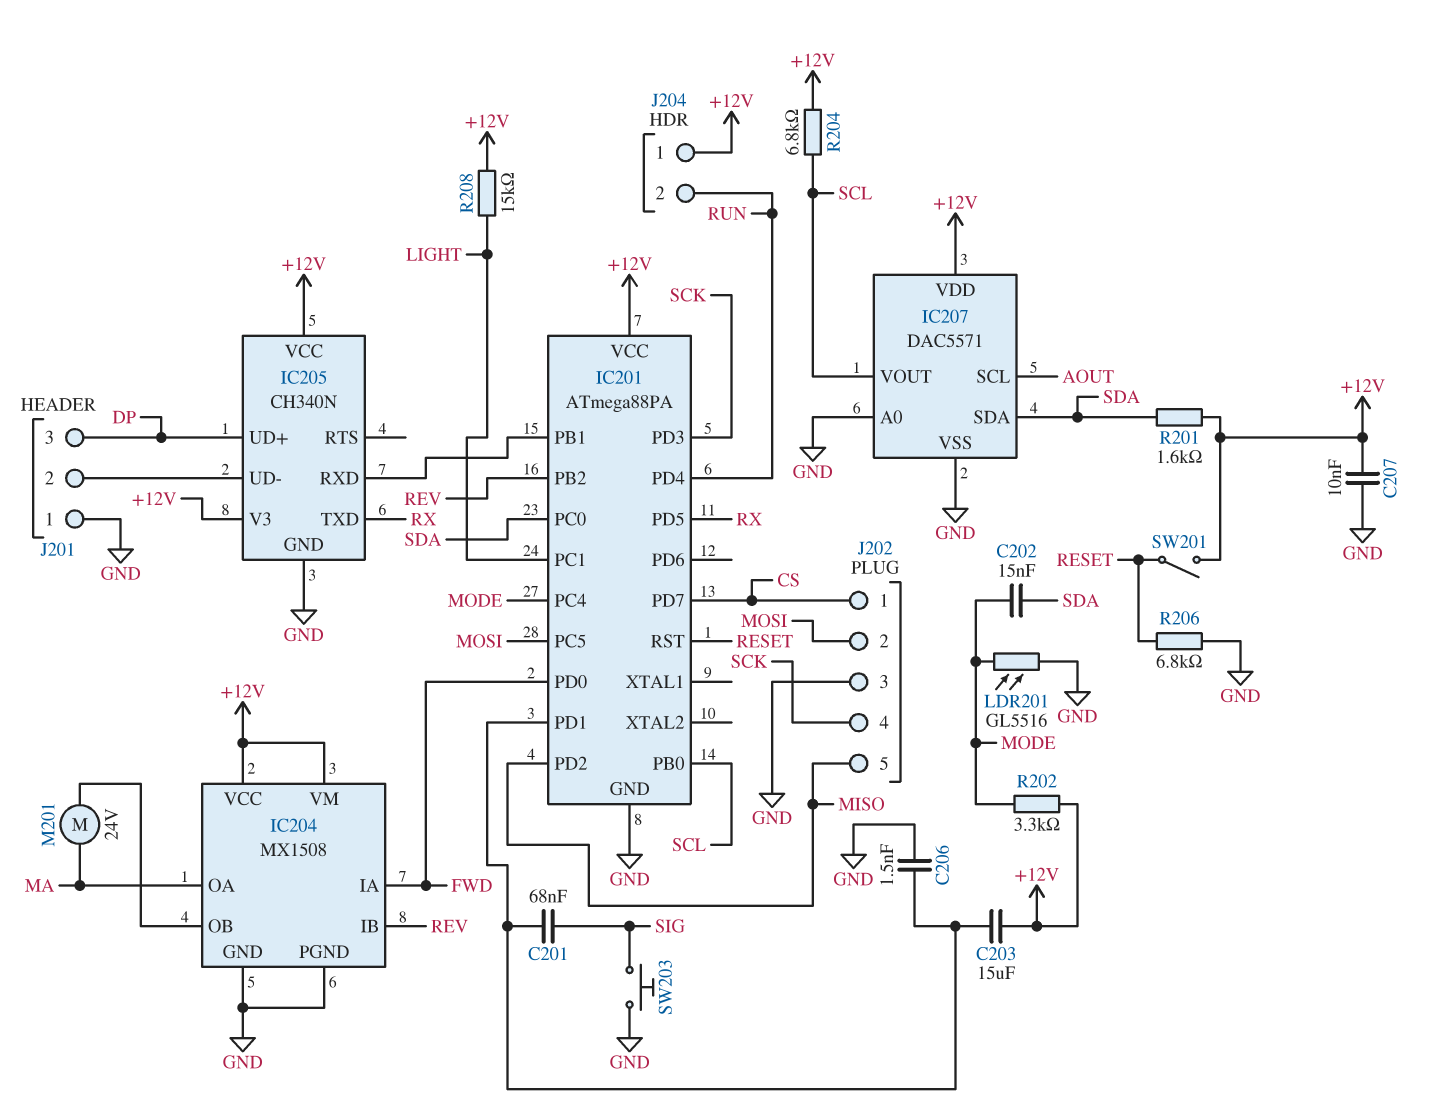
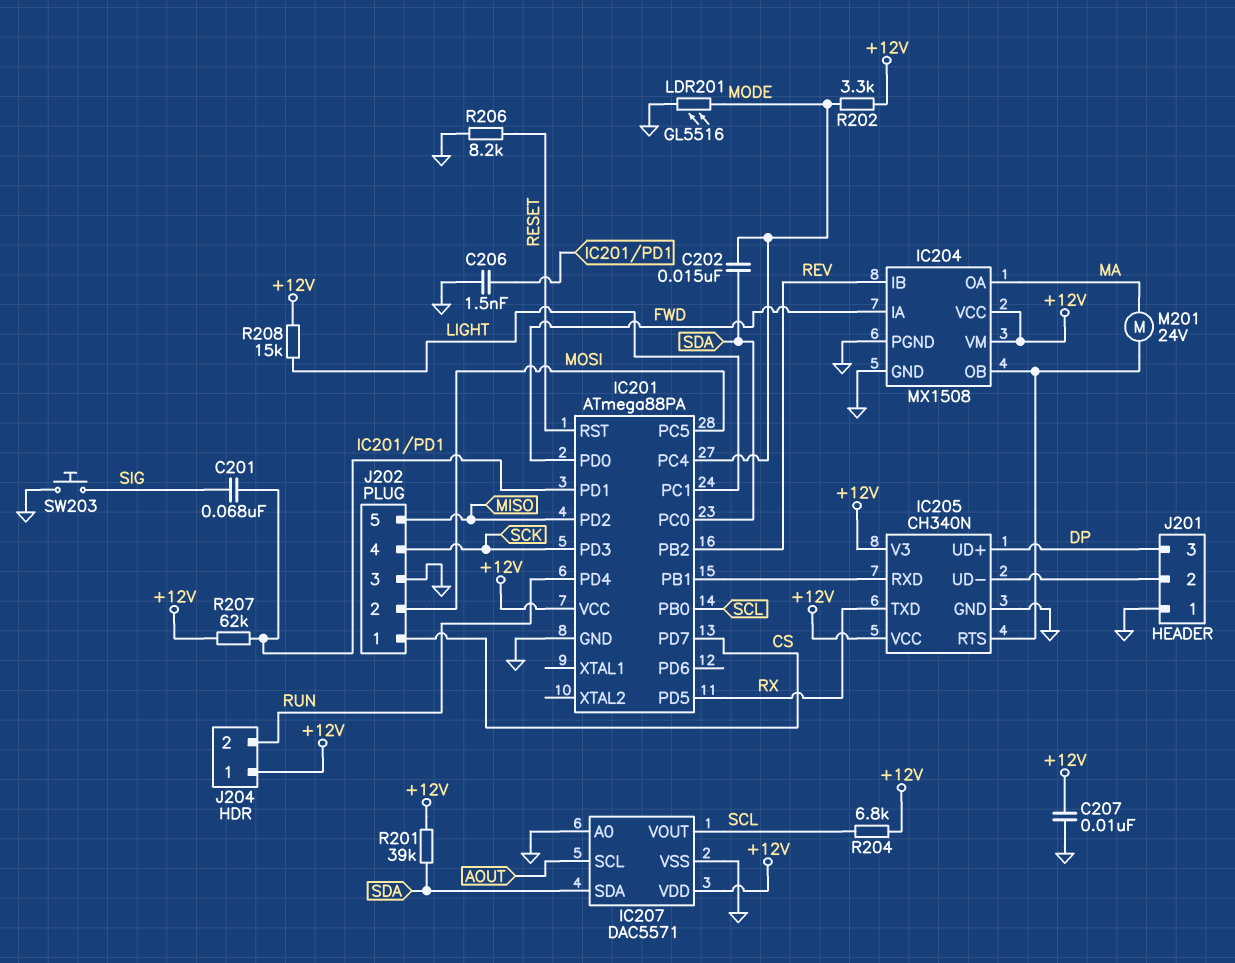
C203: 15uF (+12V, IC201/PD1) -> none
IC205 pin RTS: none -> IC204/OB
R201: 1.6k (+12V, SDA) -> 39k (+12V, SDA)
R206: 6.8k (GND, RESET) -> 8.2k (GND, RESET)
R207: none -> 62k (+12V, IC201/PD1)
SW201: switch (+12V, RESET) -> none

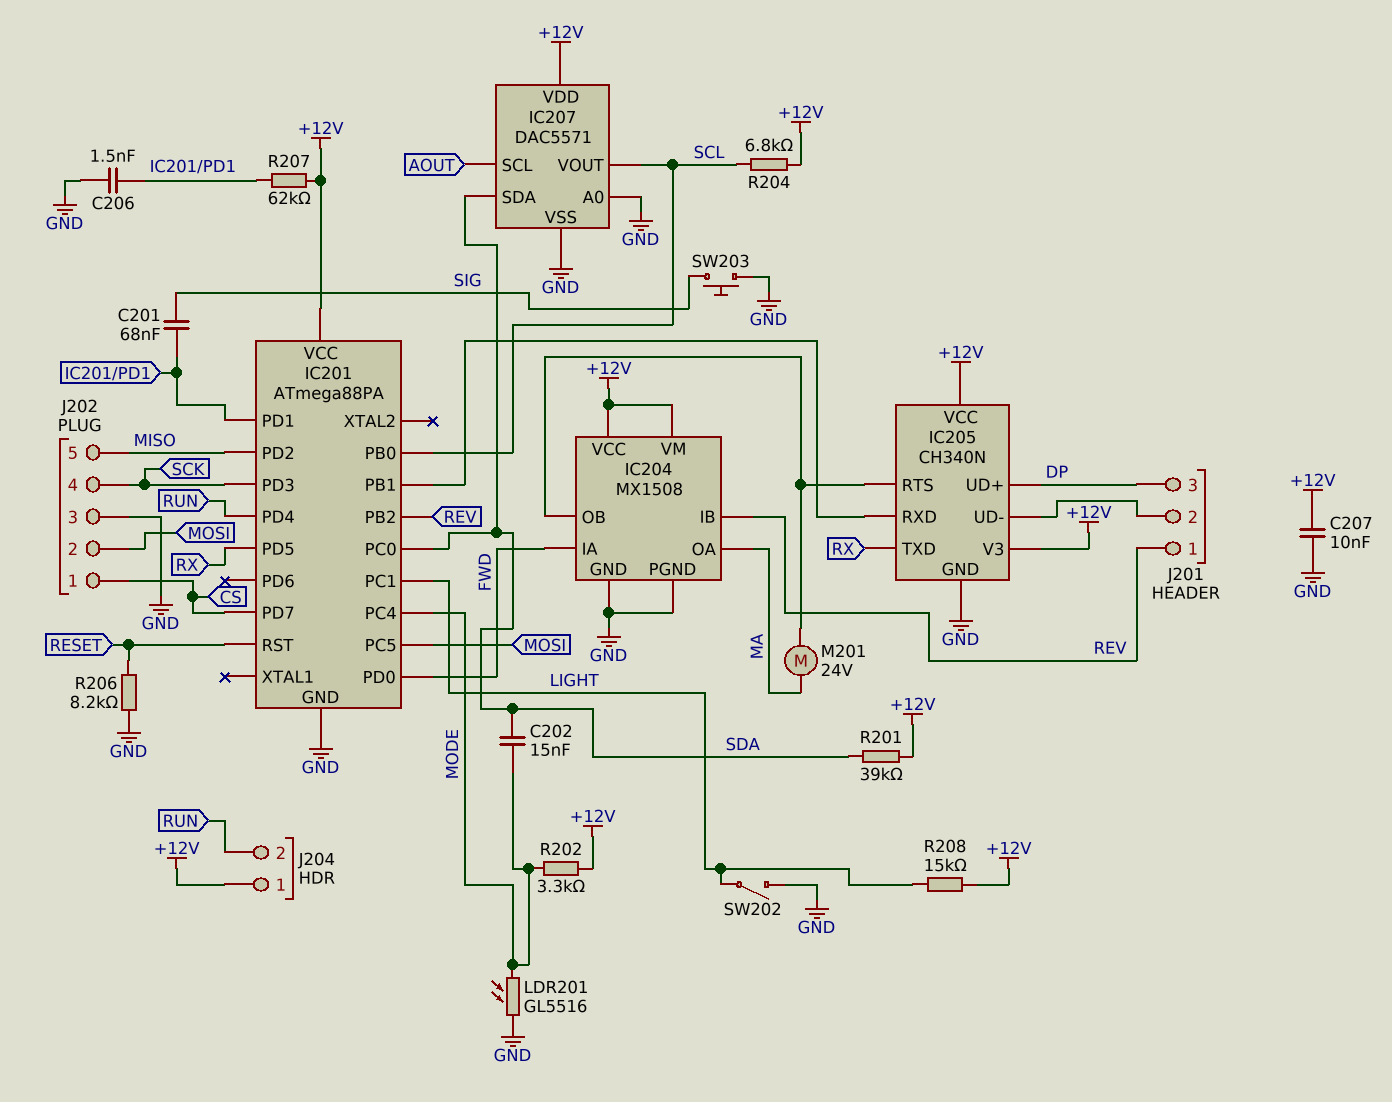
J201 pin 1: GND -> REV
SW202: none -> switch (GND, LIGHT)

